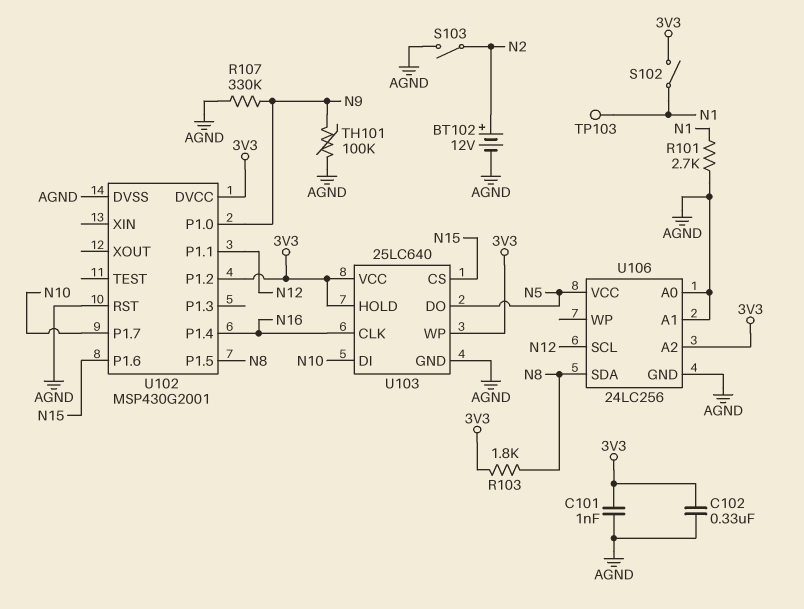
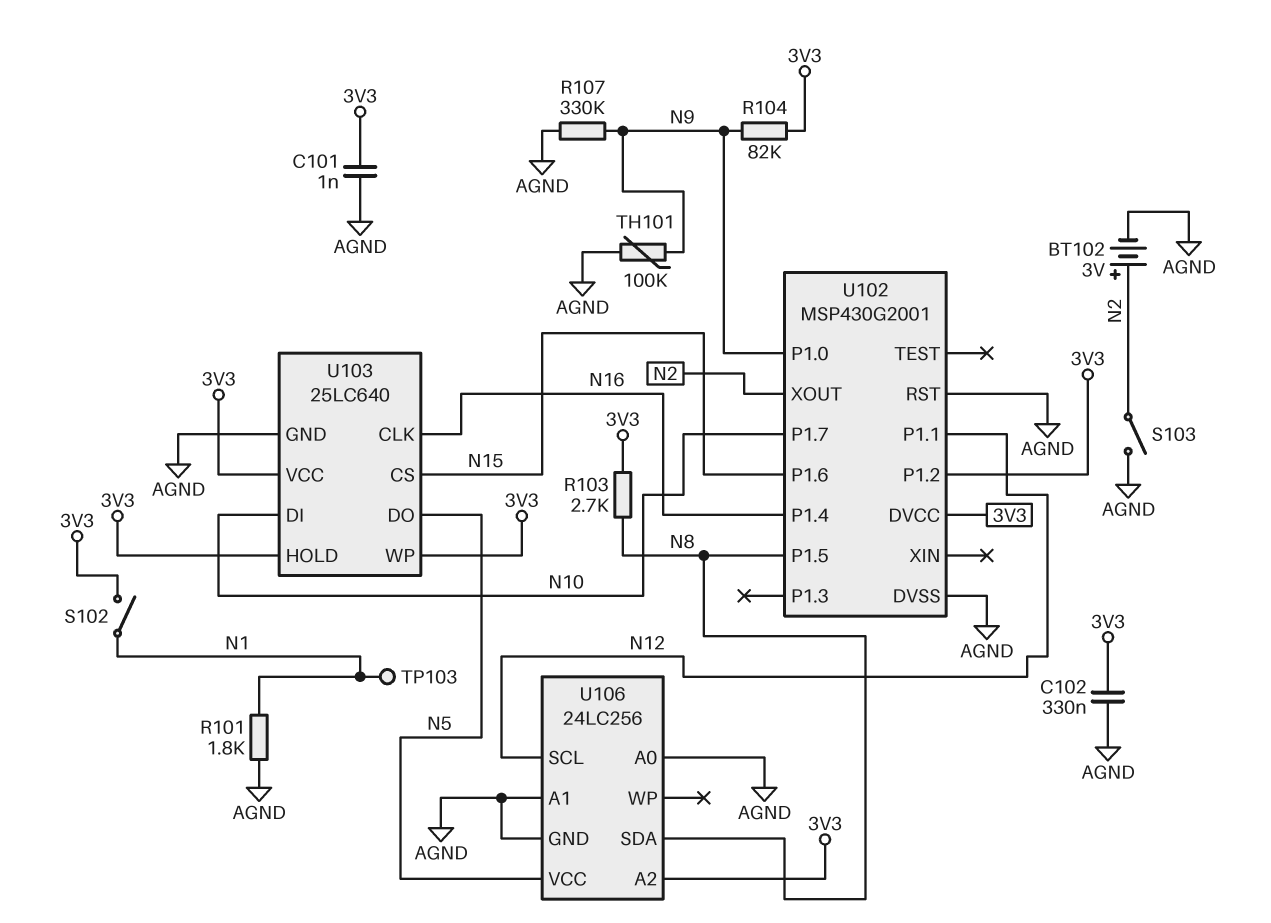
BT102: 12V (plus N2, minus AGND) -> 3V (plus N2, minus AGND)
R101: 2.7k (AGND, N1) -> 1.8k (AGND, N1)
R103: 1.8k (3V3, N8) -> 2.7k (3V3, N8)
R104: none -> 82k (3V3, N9)
U102 pin XOUT: none -> N2

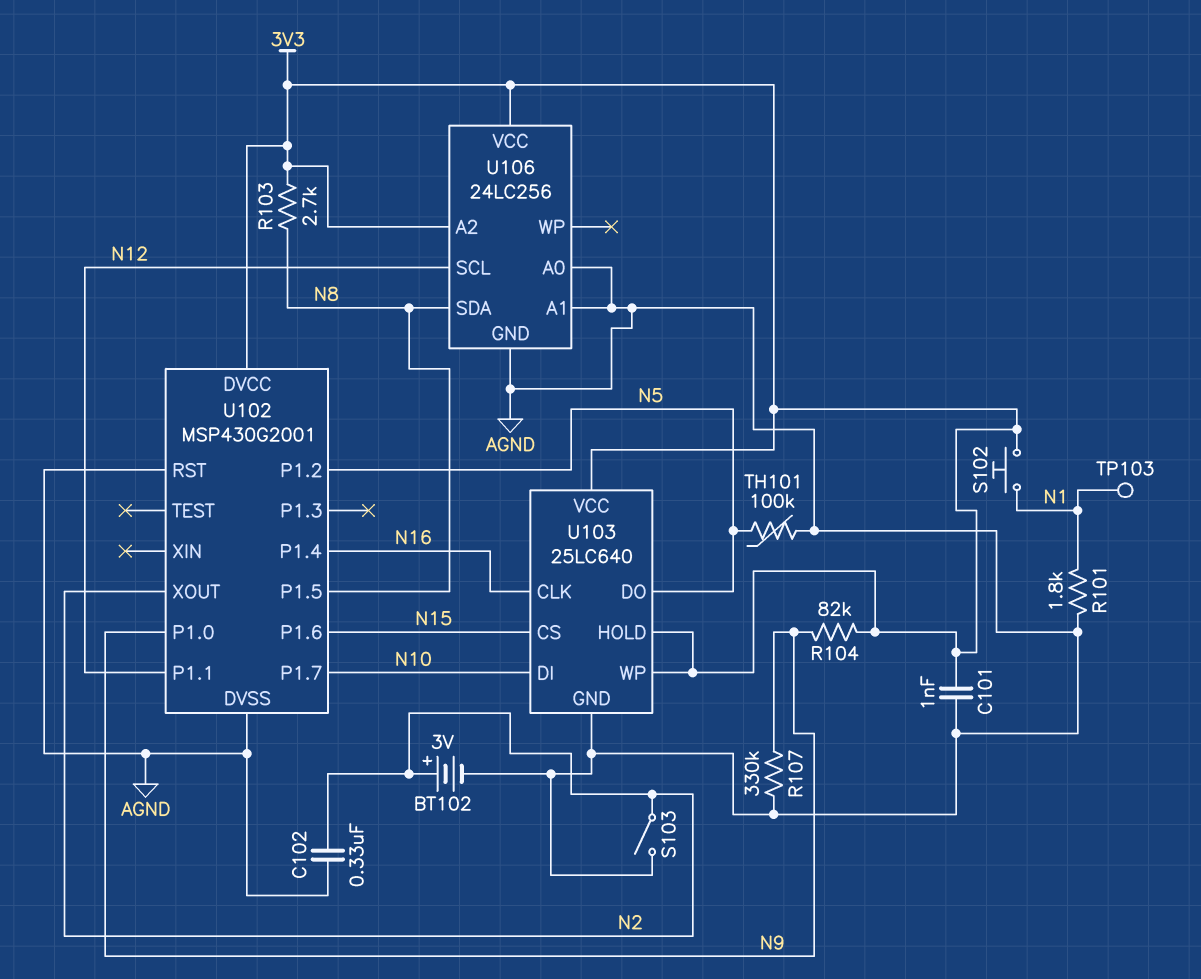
C102: 330nF (3V3, AGND) -> 330nF (AGND, N2)
S102: switch (3V3, N1) -> button (3V3, N1)
TH101: 100k (AGND, N9) -> 100k (AGND, N5)
U102 pin P1.2: 3V3 -> N5
U106 pin VCC: N5 -> 3V3

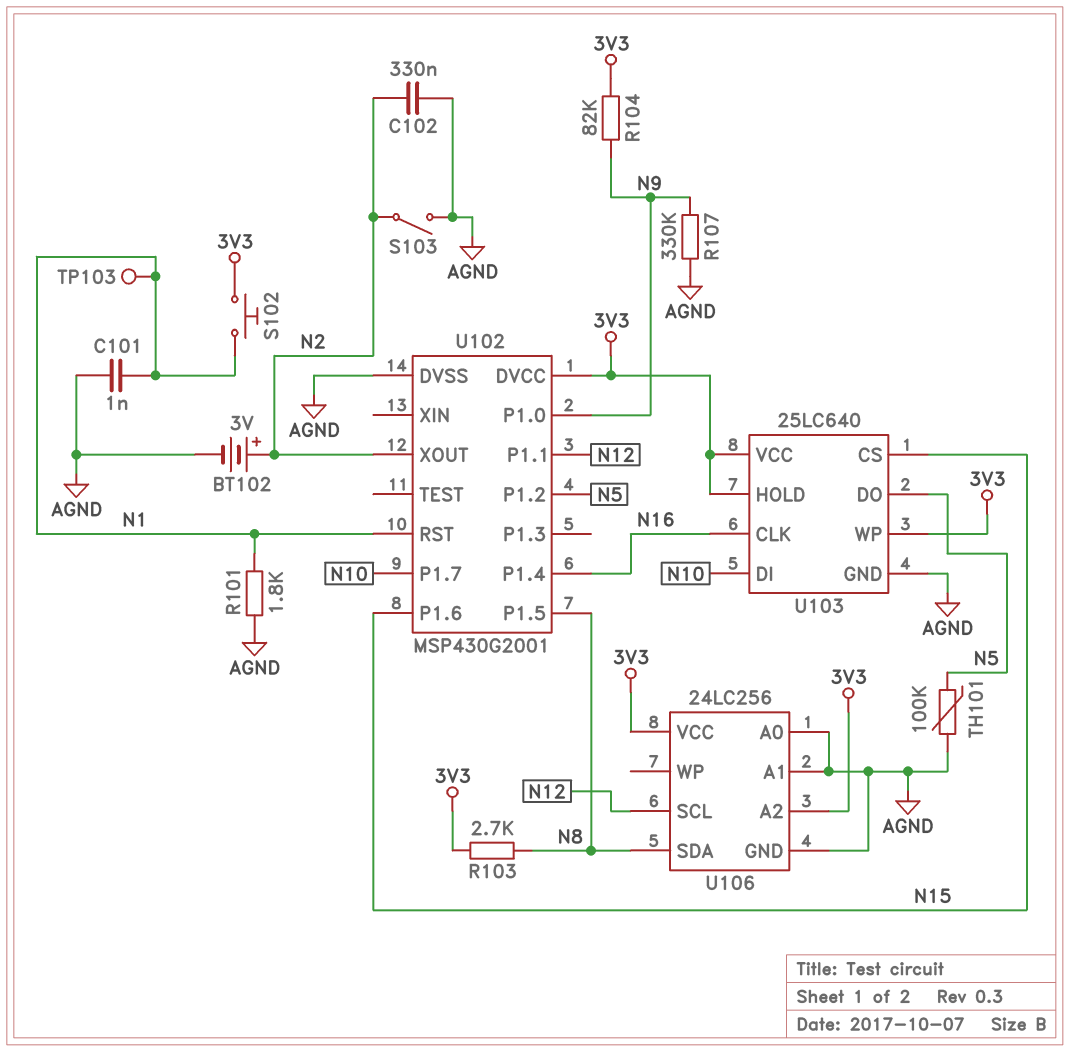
C101: 1nF (3V3, AGND) -> 1nF (AGND, N1)
U102 pin RST: AGND -> N1

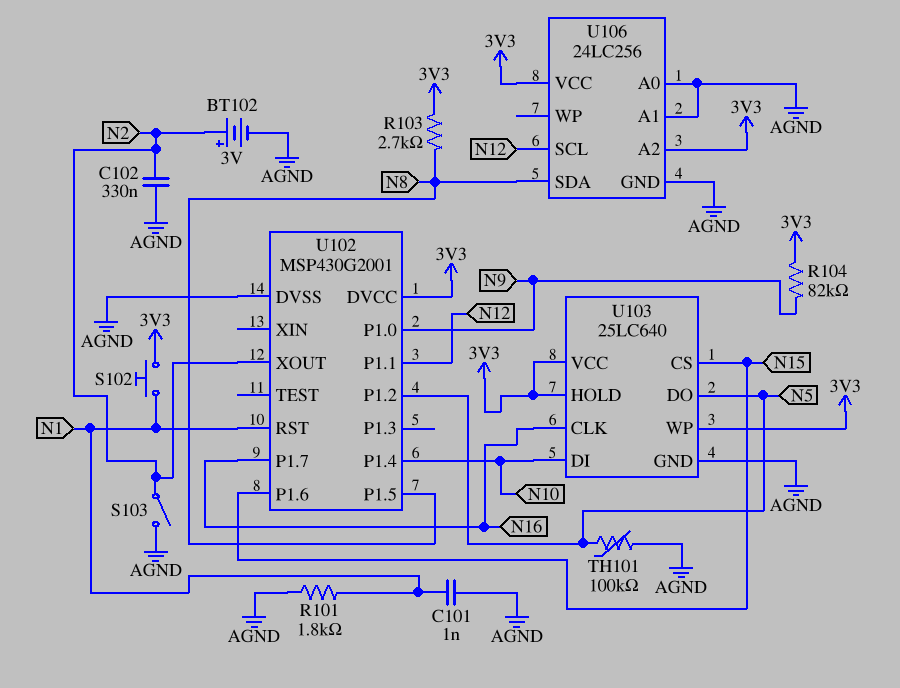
R107: 330k (AGND, N9) -> none
TP103: test point (N1) -> none
U102 pin P1.4: N16 -> N10
U102 pin P1.7: N10 -> N16

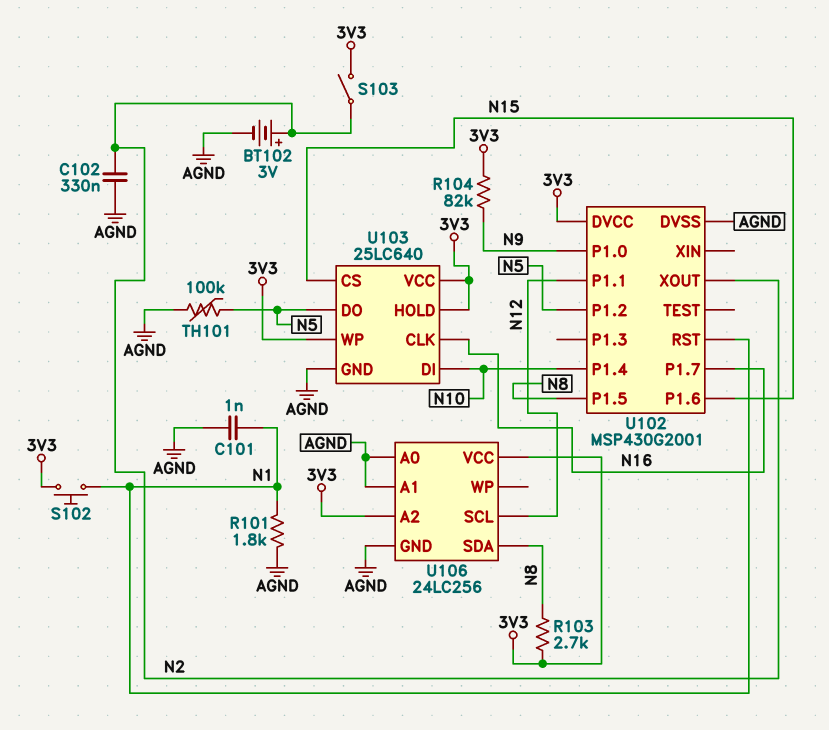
S103: switch (AGND, N2) -> switch (3V3, N2)

